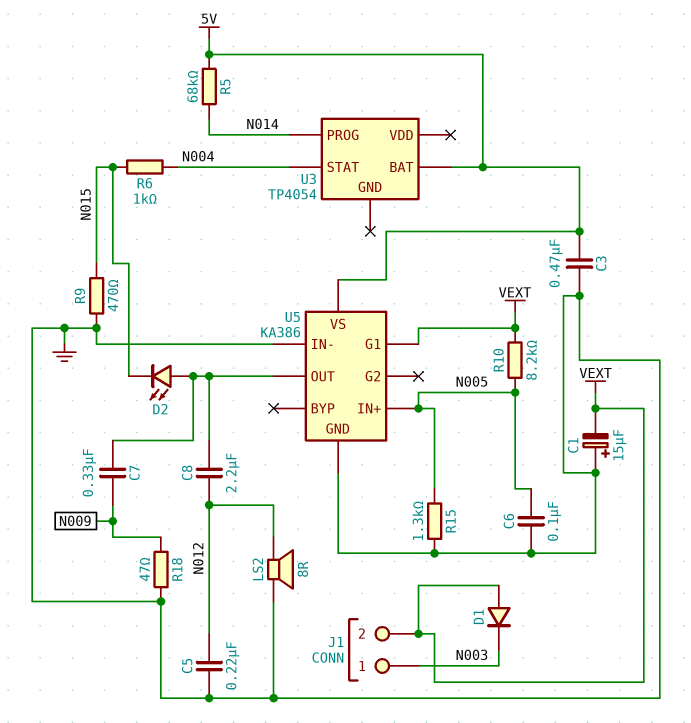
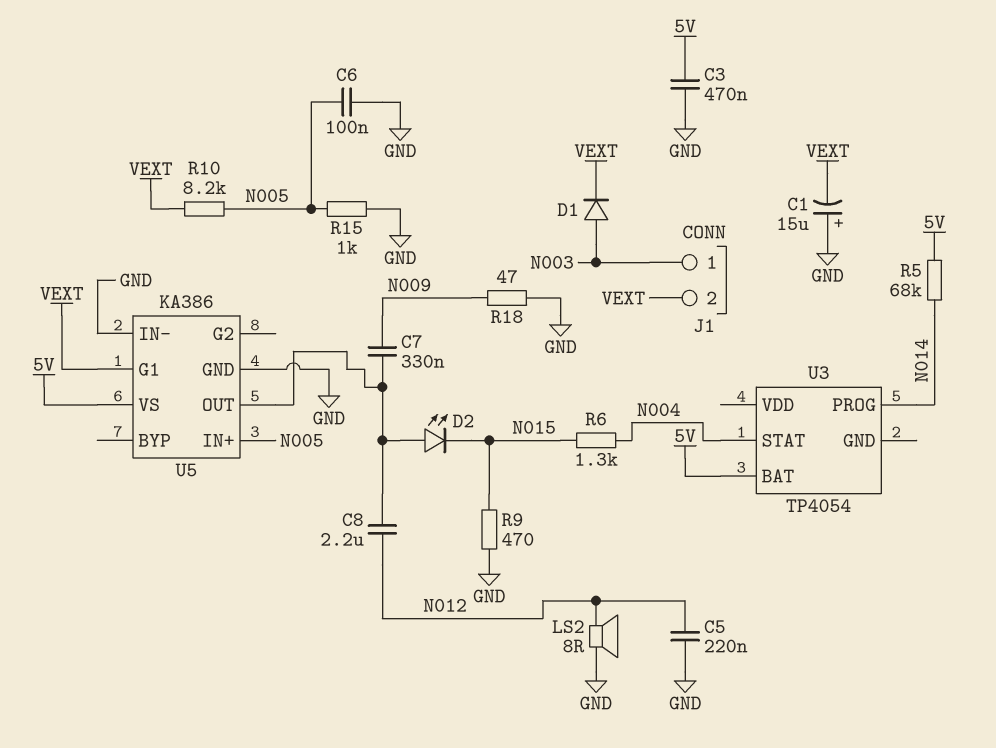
D1: diode (A VEXT, K N003) -> diode (A N003, K VEXT)
R6: 1k (N004, N015) -> 1.3k (N004, N015)
R15: 1.3k (GND, N005) -> 1k (GND, N005)

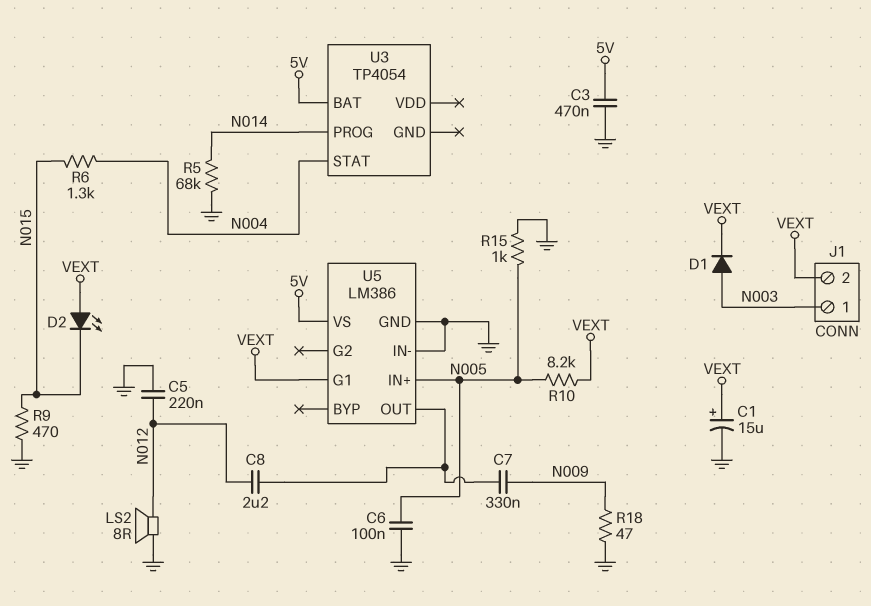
C1: 15uF (plus GND, minus VEXT) -> 15uF (plus VEXT, minus GND)
D2: LED (A U5/OUT, K N015) -> LED (A VEXT, K N015)
R5: 68k (5V, N014) -> 68k (GND, N014)
U5: KA386 -> LM386

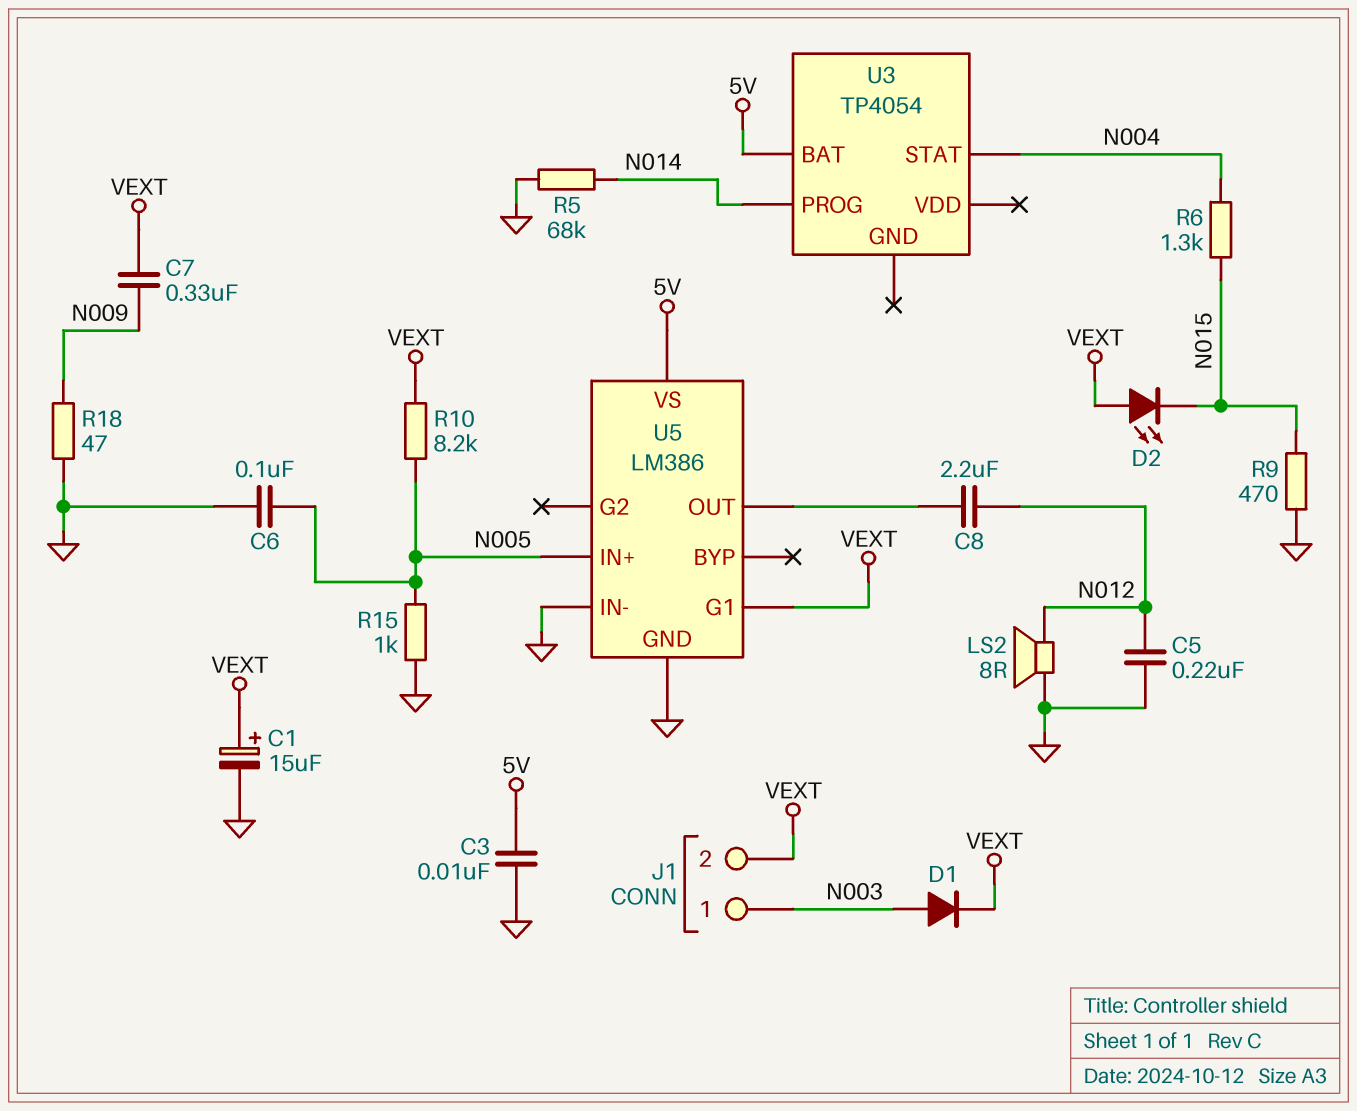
C3: 470nF (5V, GND) -> 10nF (5V, GND)
C7: 330nF (N009, U5/OUT) -> 330nF (N009, VEXT)

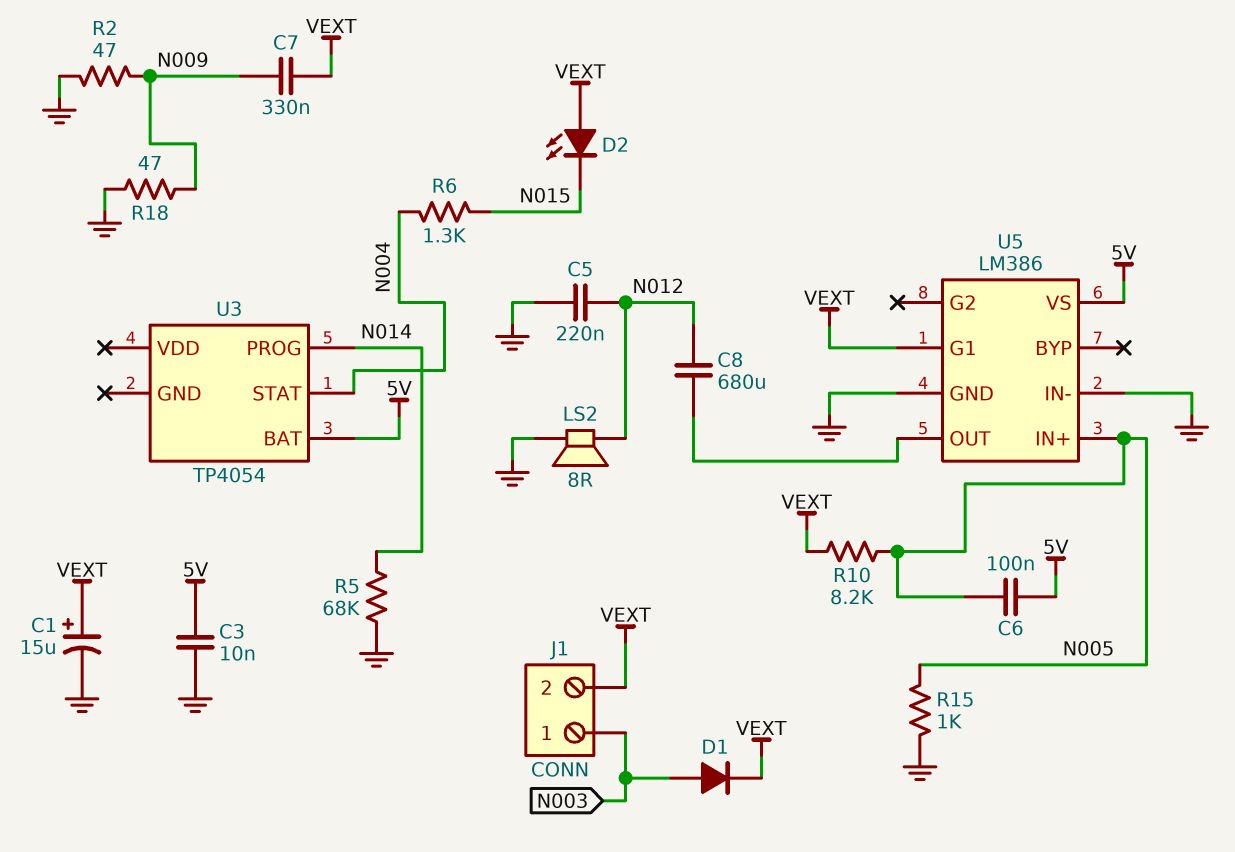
C6: 100nF (GND, N005) -> 100nF (5V, N005)
C8: 2.2uF (N012, U5/OUT) -> 680uF (N012, U5/OUT)
R2: none -> 47 (GND, N009)
R9: 470 (GND, N015) -> none

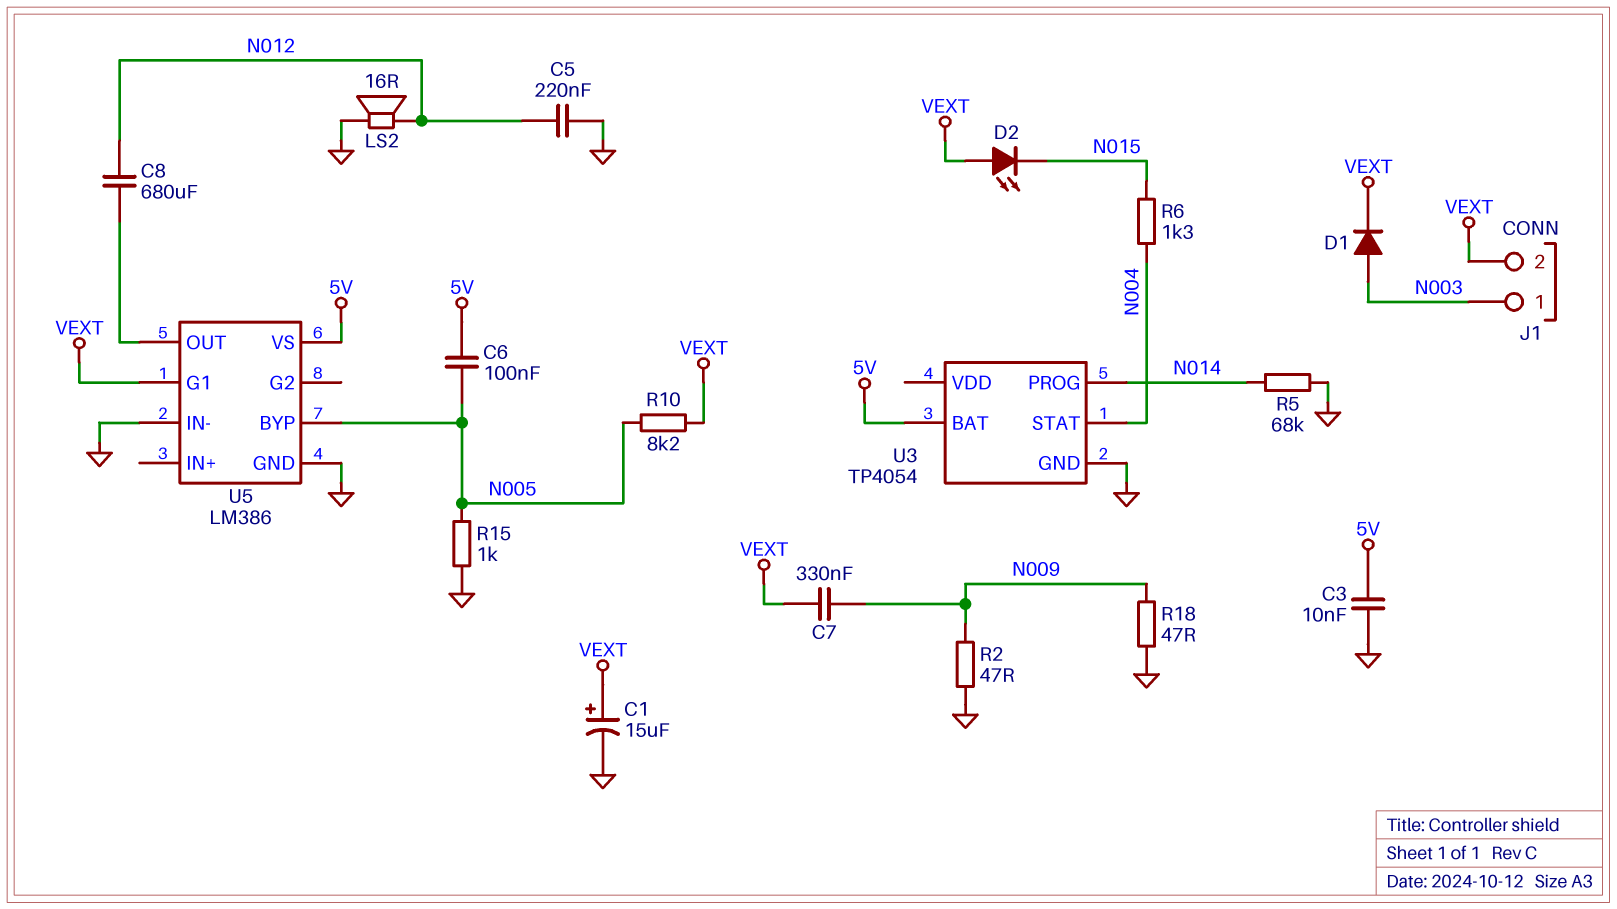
LS2: speaker 8R (GND, N012) -> speaker 16R (GND, N012)
U3 pin GND: none -> GND
U5 pin BYP: none -> N005
U5 pin IN+: N005 -> none

